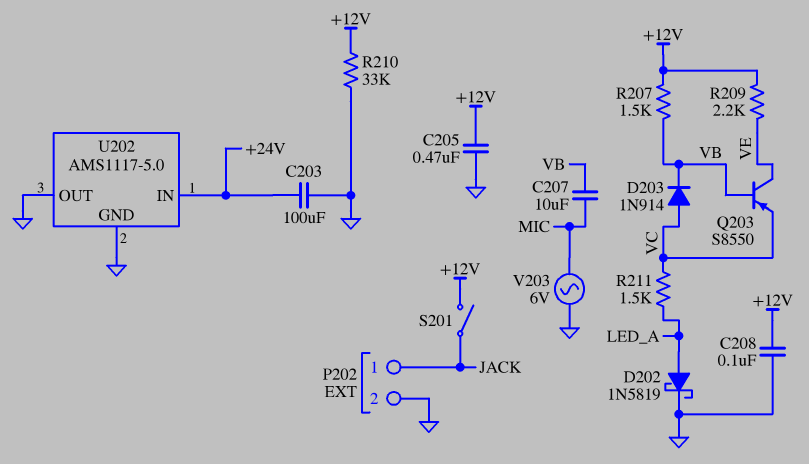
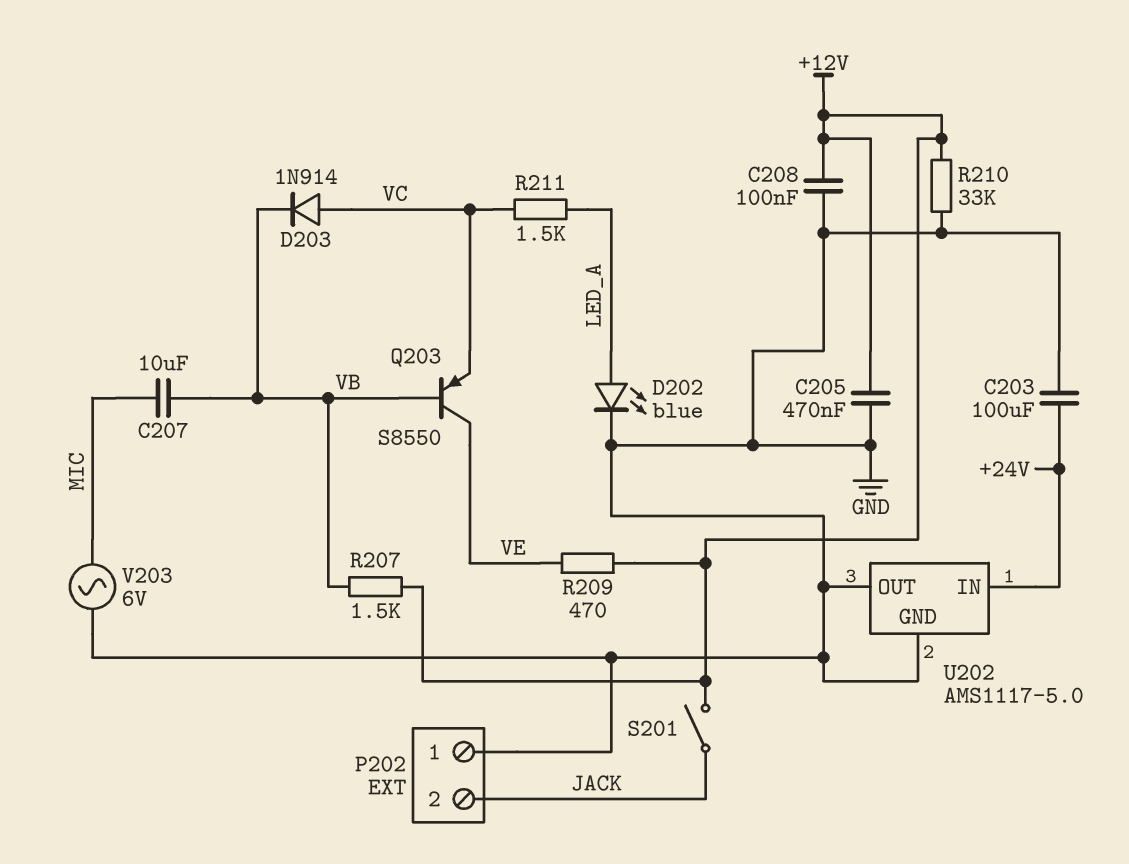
D202: schottky 1N5819 (A LED_A, K GND) -> LED blue (A LED_A, K GND)
P202 pin 1: JACK -> GND
P202 pin 2: GND -> JACK
R209: 2.2k (+12V, VE) -> 470 (+12V, VE)

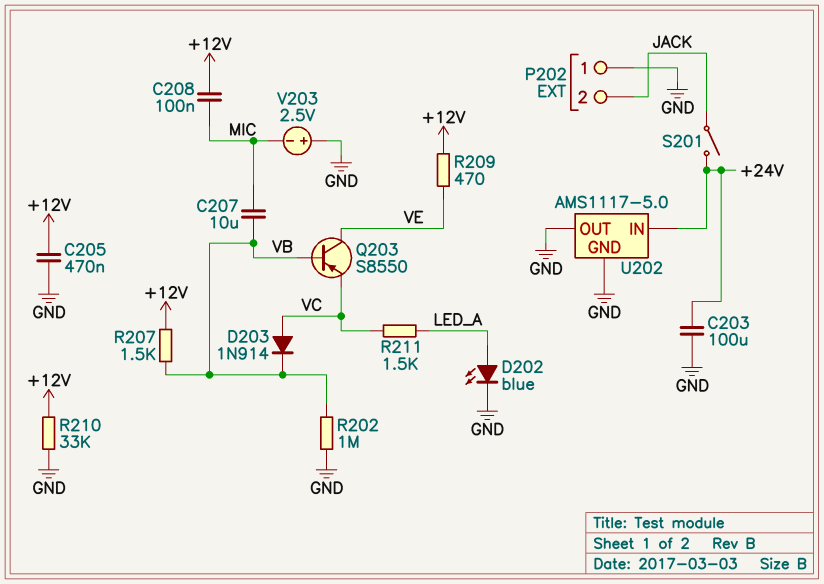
C208: 100nF (+12V, GND) -> 100nF (+12V, MIC)
R202: none -> 1M (GND, VB)
S201: switch (+12V, JACK) -> switch (+24V, JACK)
V203: AC 6V (GND, MIC) -> 2.5V (plus GND, minus MIC)

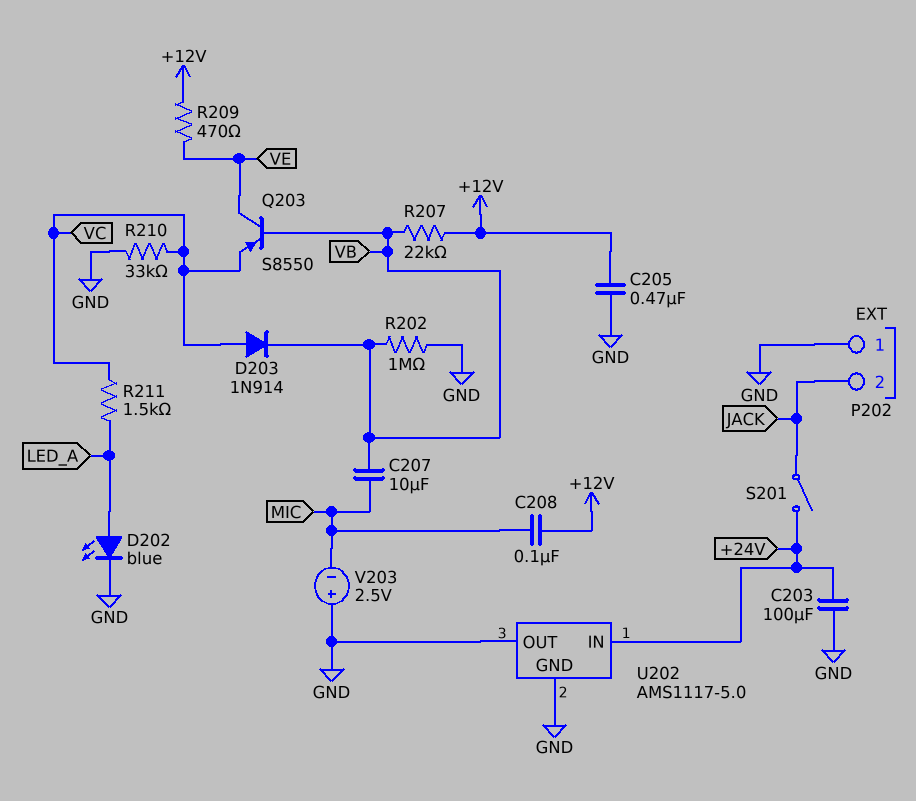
R207: 1.5k (+12V, VB) -> 22k (+12V, VB)
R210: 33k (+12V, GND) -> 33k (GND, VC)

